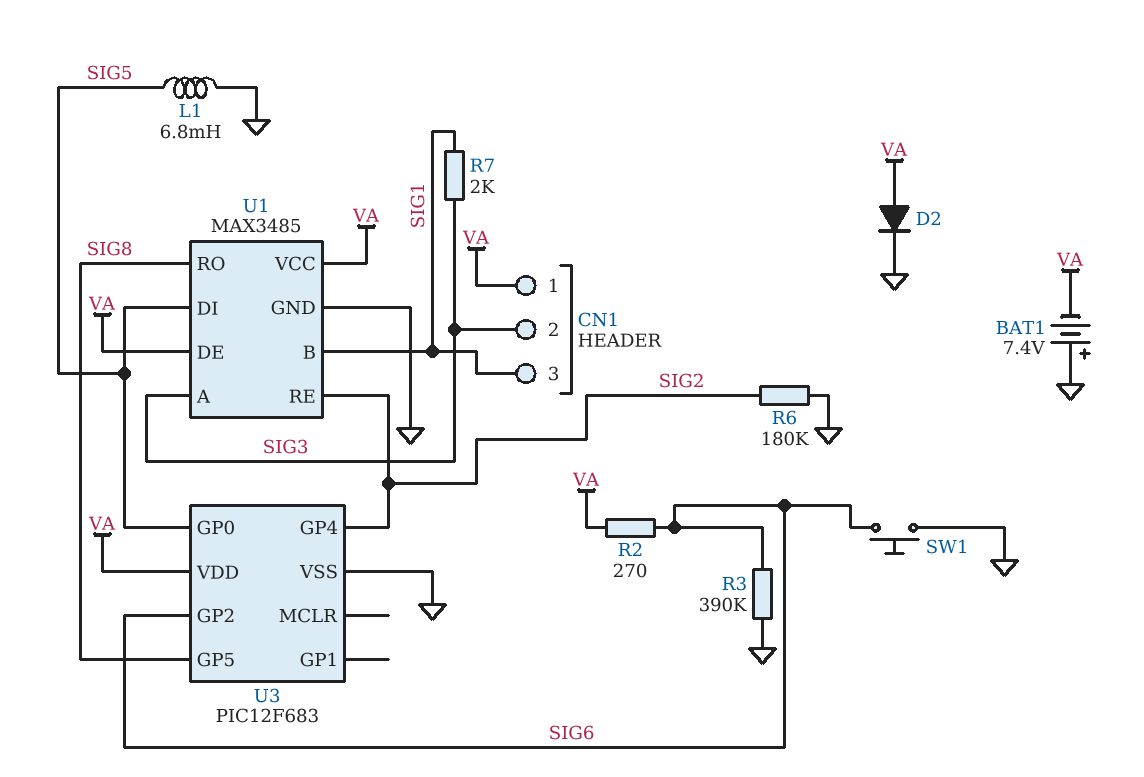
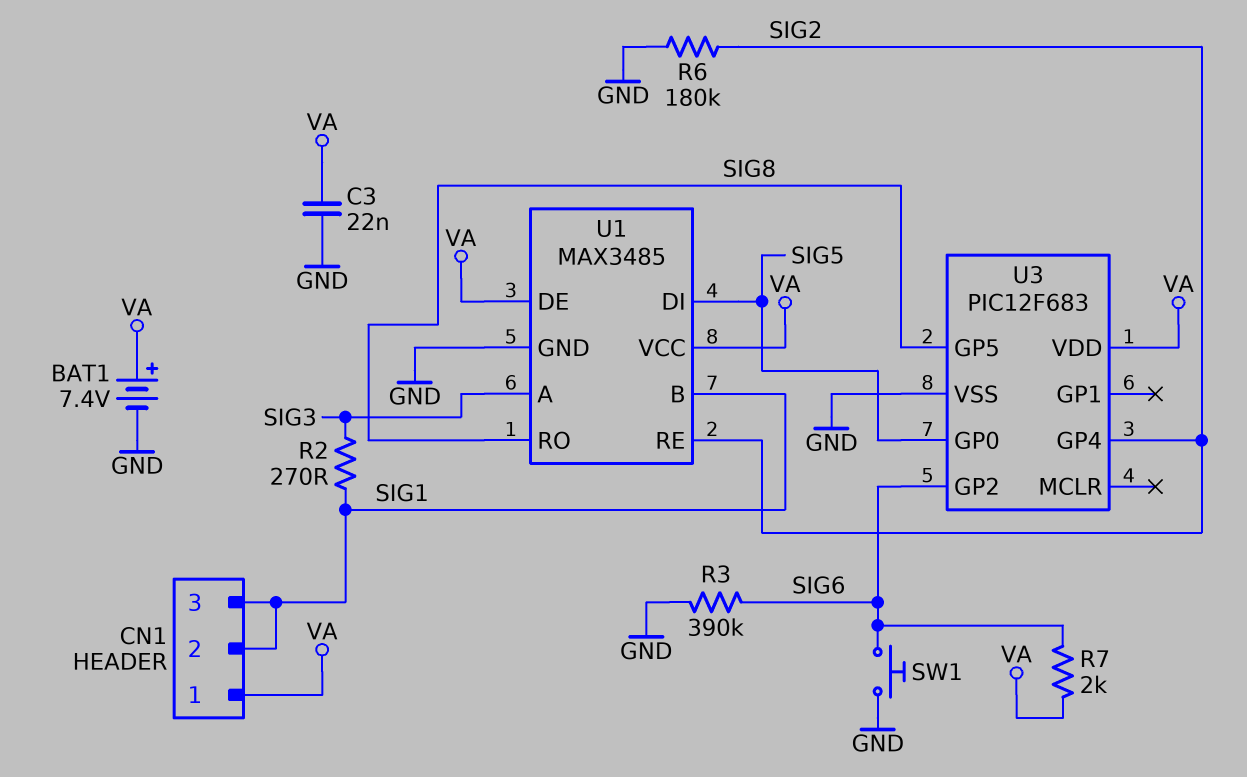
BAT1: 7.4V (plus GND, minus VA) -> 7.4V (plus VA, minus GND)
C3: none -> 22nF (GND, VA)
CN1 pin 2: SIG3 -> SIG1
D2: diode (A VA, K GND) -> none
L1: 6.8mH (GND, SIG5) -> none
R2: 270 (SIG6, VA) -> 270 (SIG1, SIG3)
R7: 2k (SIG1, SIG3) -> 2k (SIG6, VA)

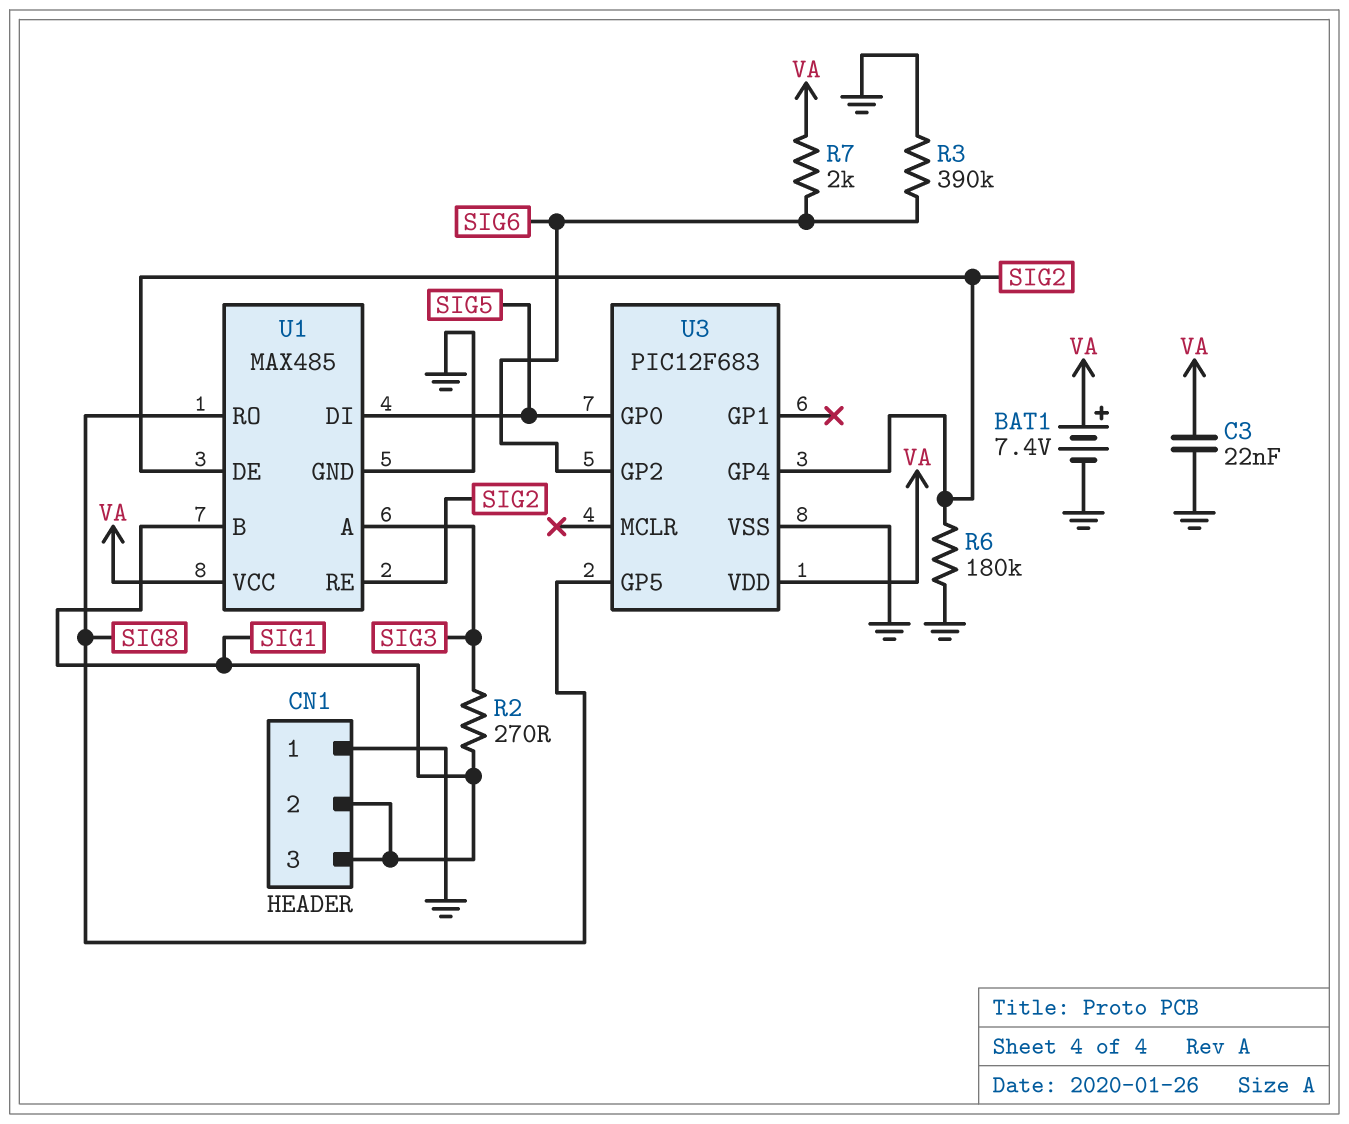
CN1 pin 1: VA -> GND
SW1: button (GND, SIG6) -> none
U1: MAX3485 -> MAX485
U1 pin DE: VA -> SIG2

